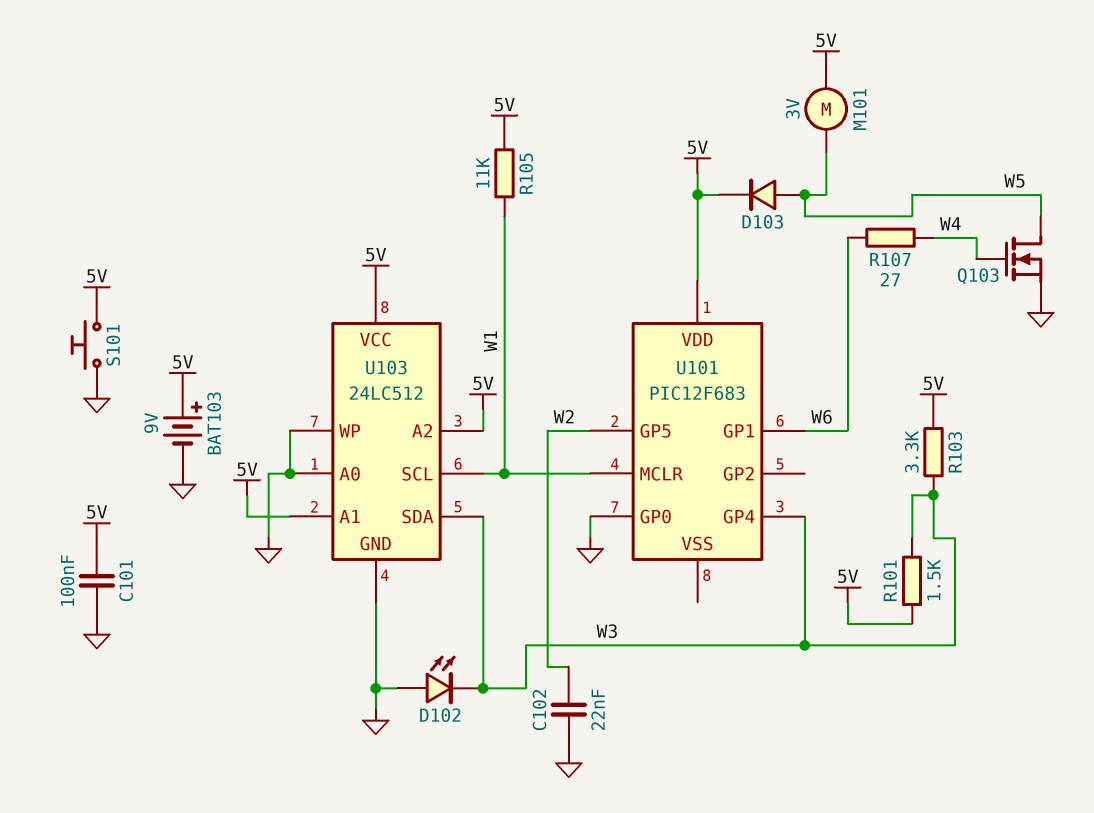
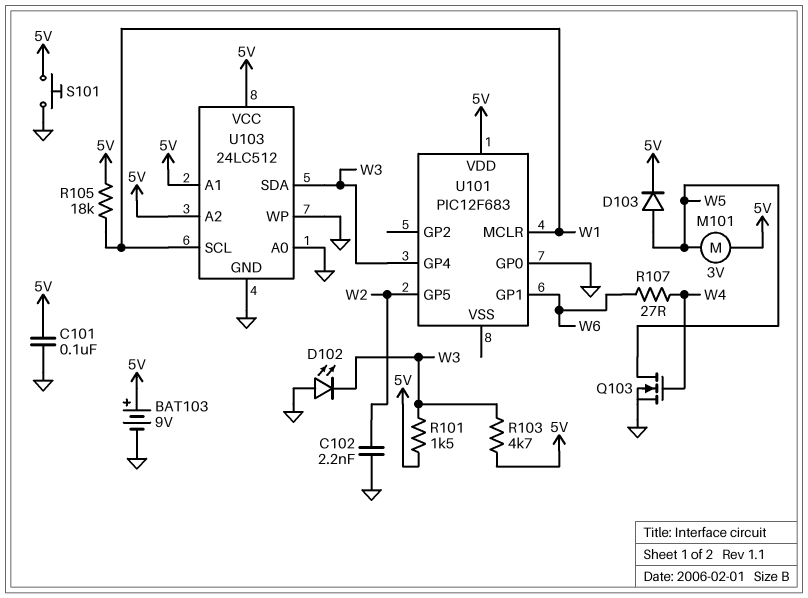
C102: 22nF (GND, W2) -> 2.2nF (GND, W2)
R103: 3.3k (5V, W3) -> 4.7k (5V, W3)
R105: 11k (5V, W1) -> 18k (5V, W1)

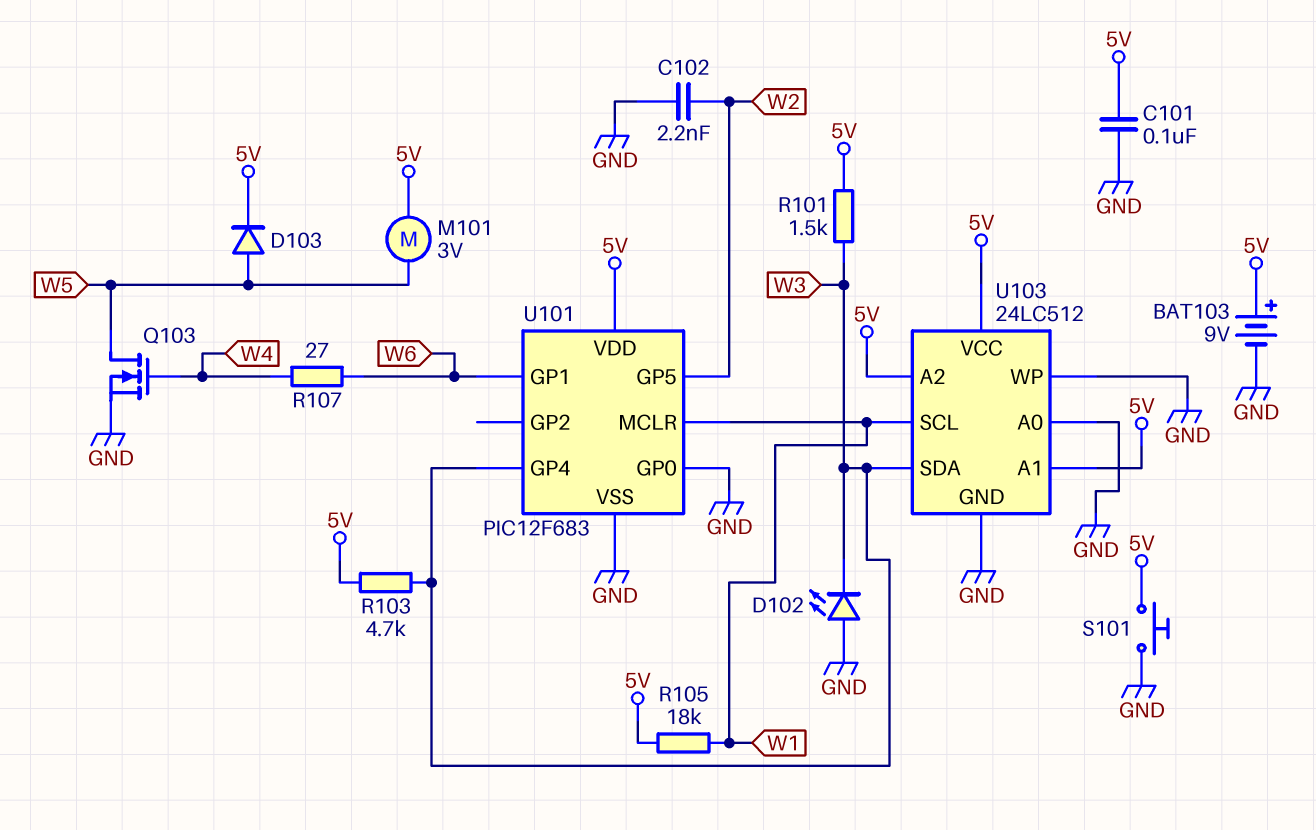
U101 pin VSS: none -> GND

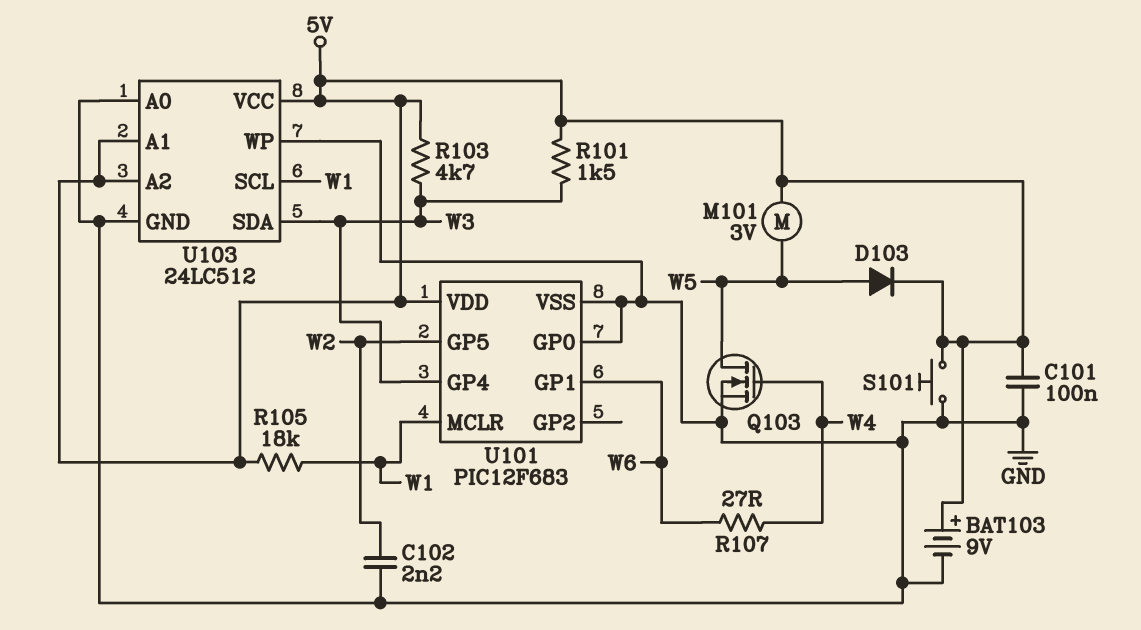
D102: LED (A GND, K W3) -> none

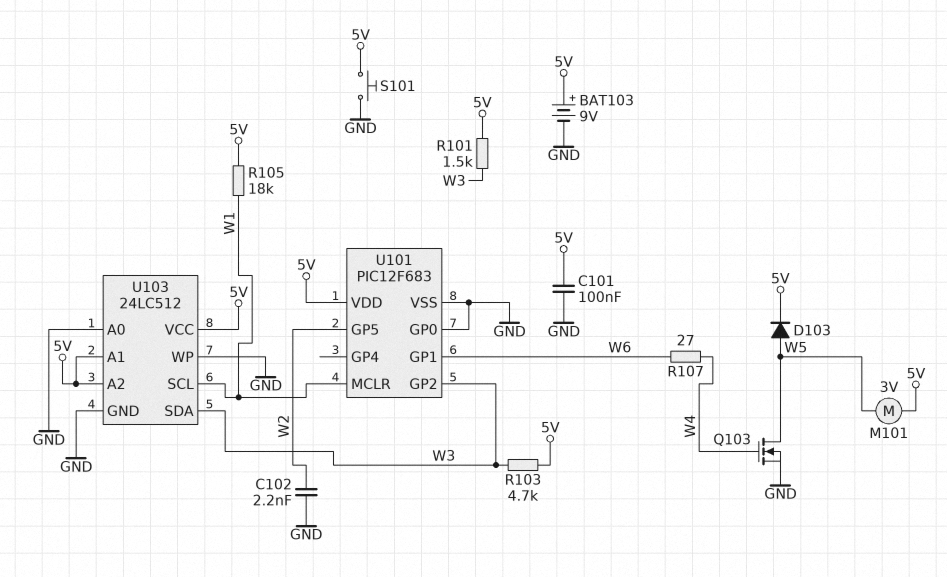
U101 pin GP2: none -> W3
U101 pin GP4: W3 -> none

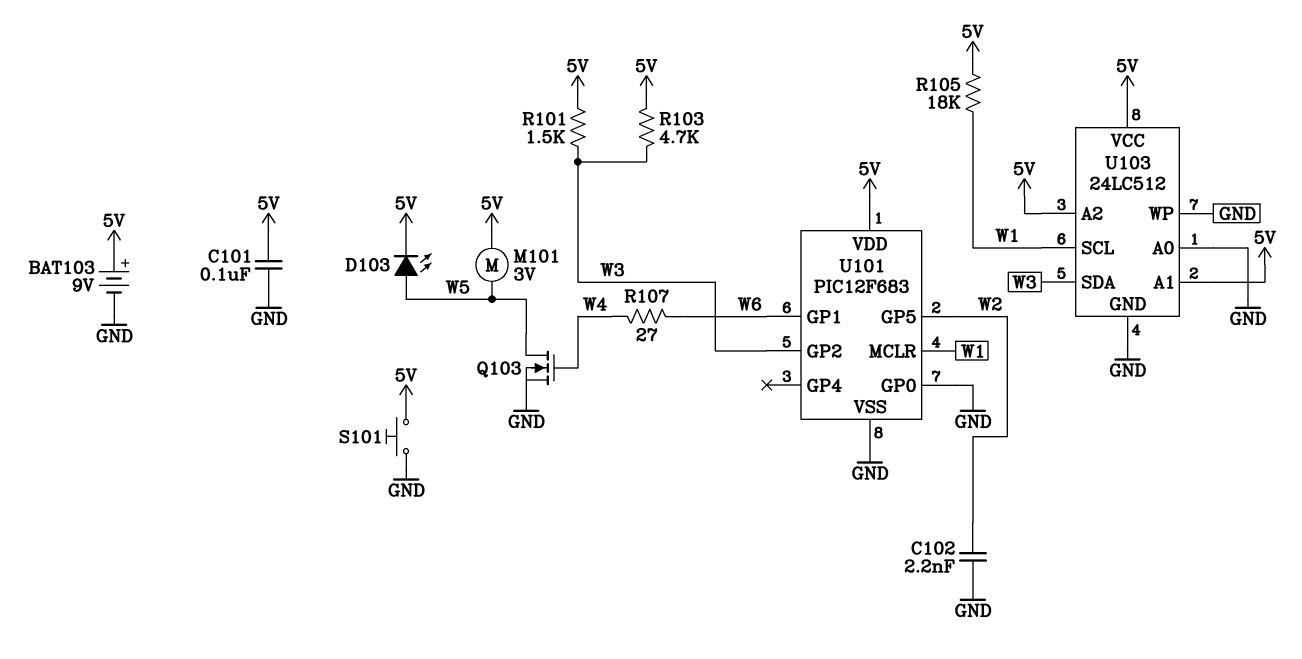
D103: diode (A W5, K 5V) -> LED (A W5, K 5V)

